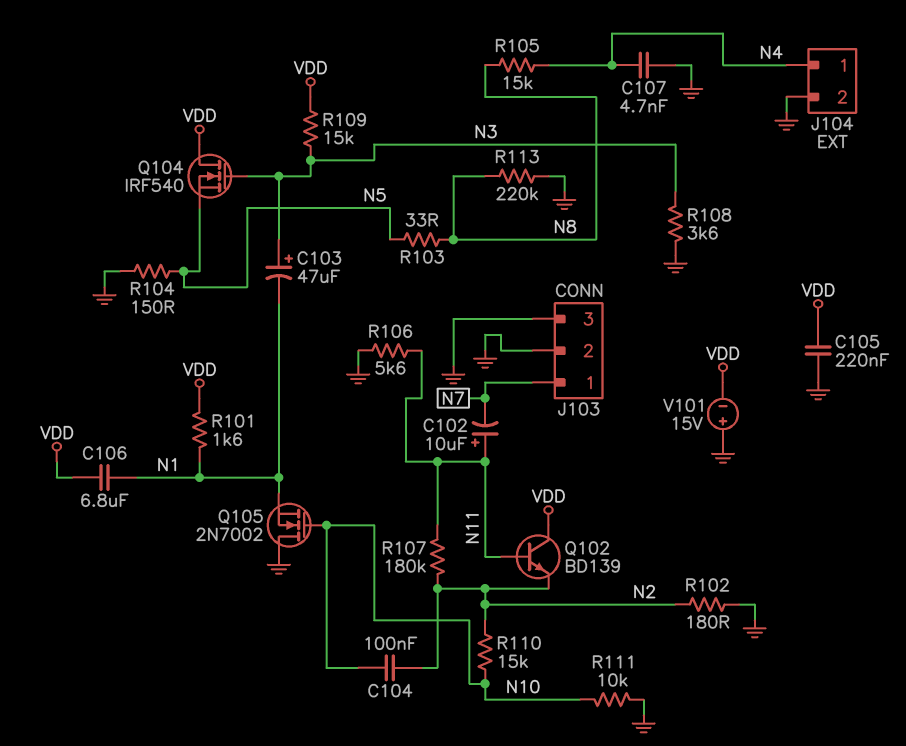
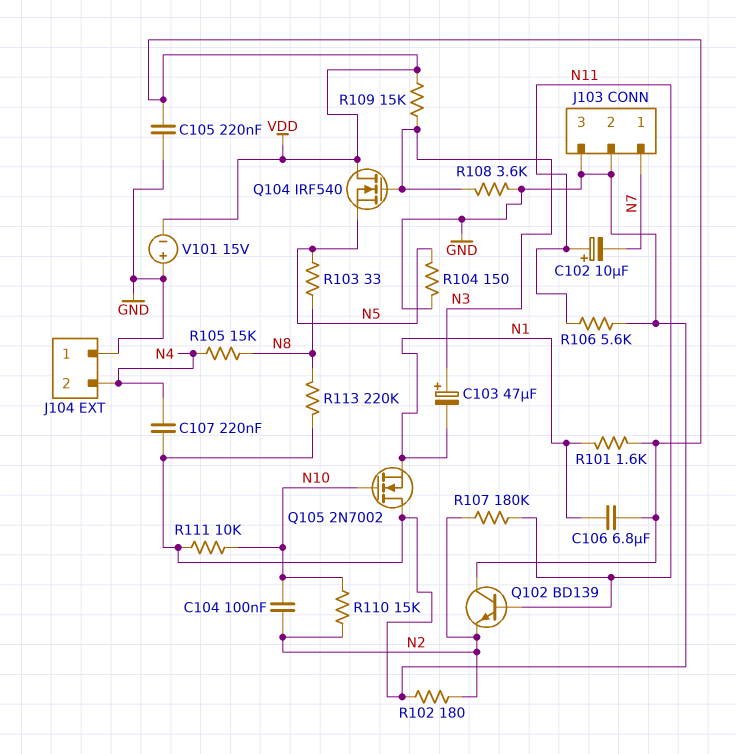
C107: 4.7nF (GND, N4) -> 220nF (GND, N4)
J104 pin 1: N4 -> GND
J104 pin 2: GND -> N4

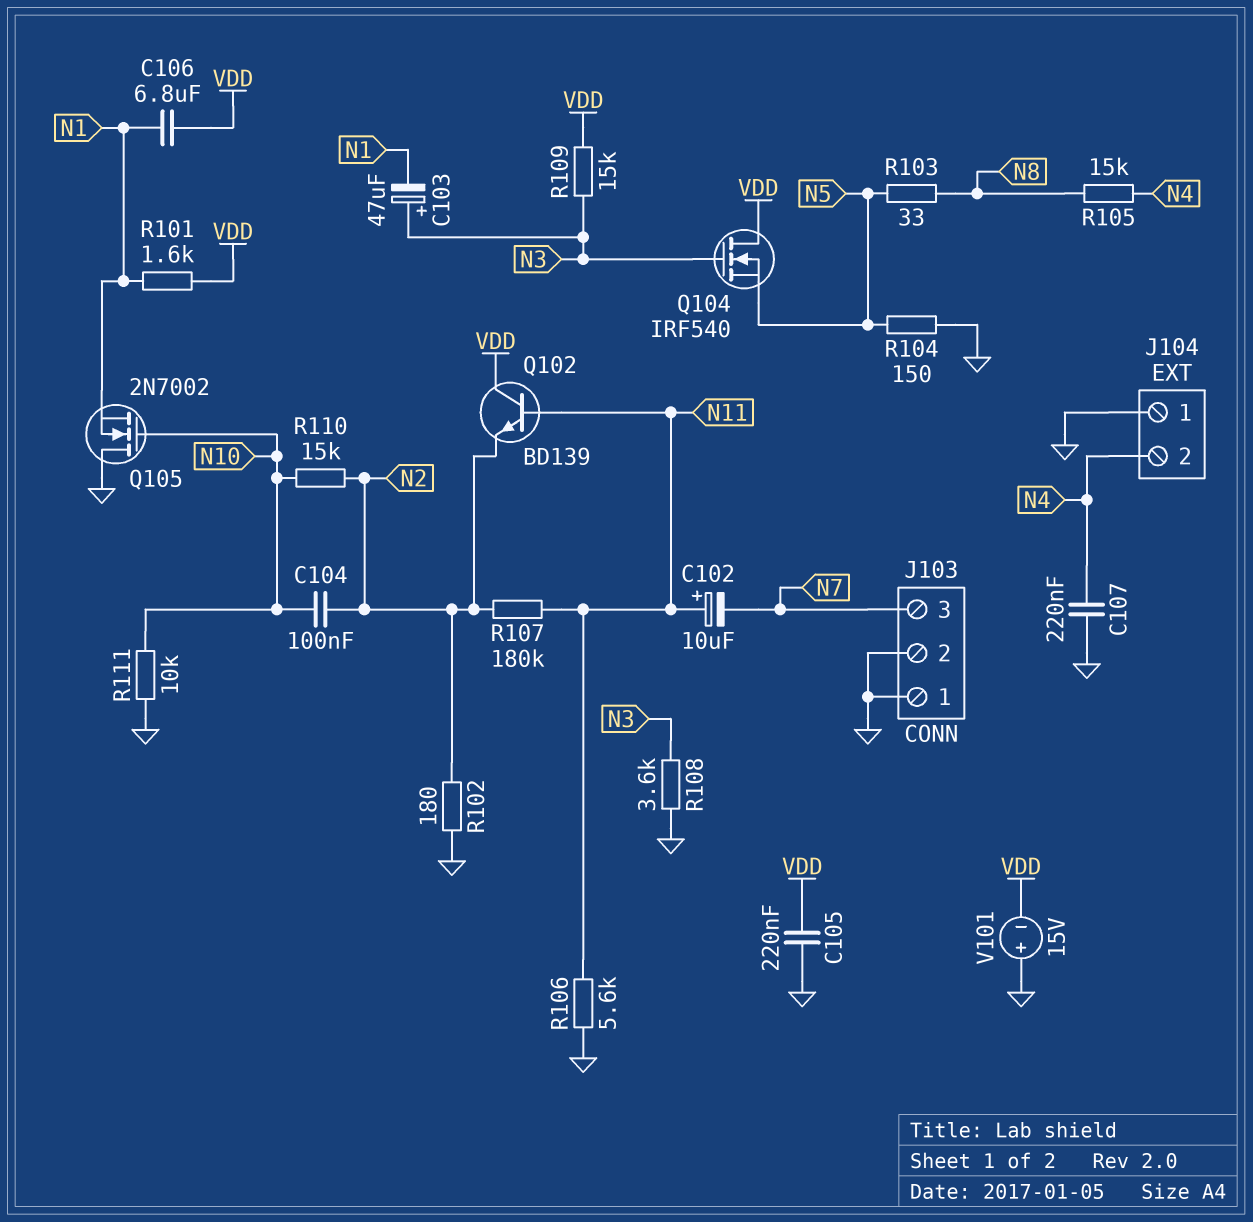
J103 pin 1: N7 -> GND
J103 pin 3: GND -> N7
R113: 220k (GND, N8) -> none

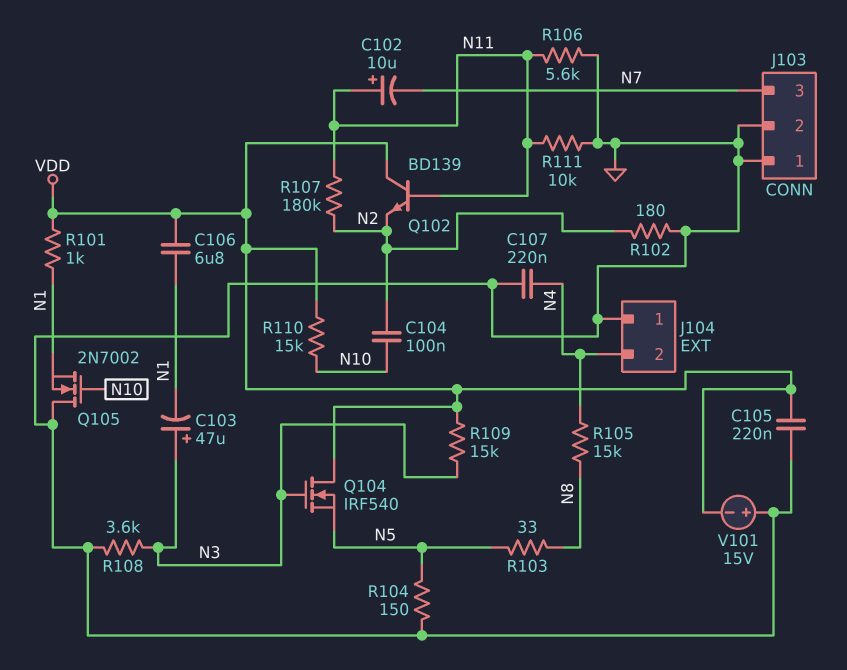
R101: 1.6k (N1, VDD) -> 1k (N1, VDD)
R110: 15k (N2, N10) -> 15k (N10, VDD)
R111: 10k (GND, N10) -> 10k (GND, N11)

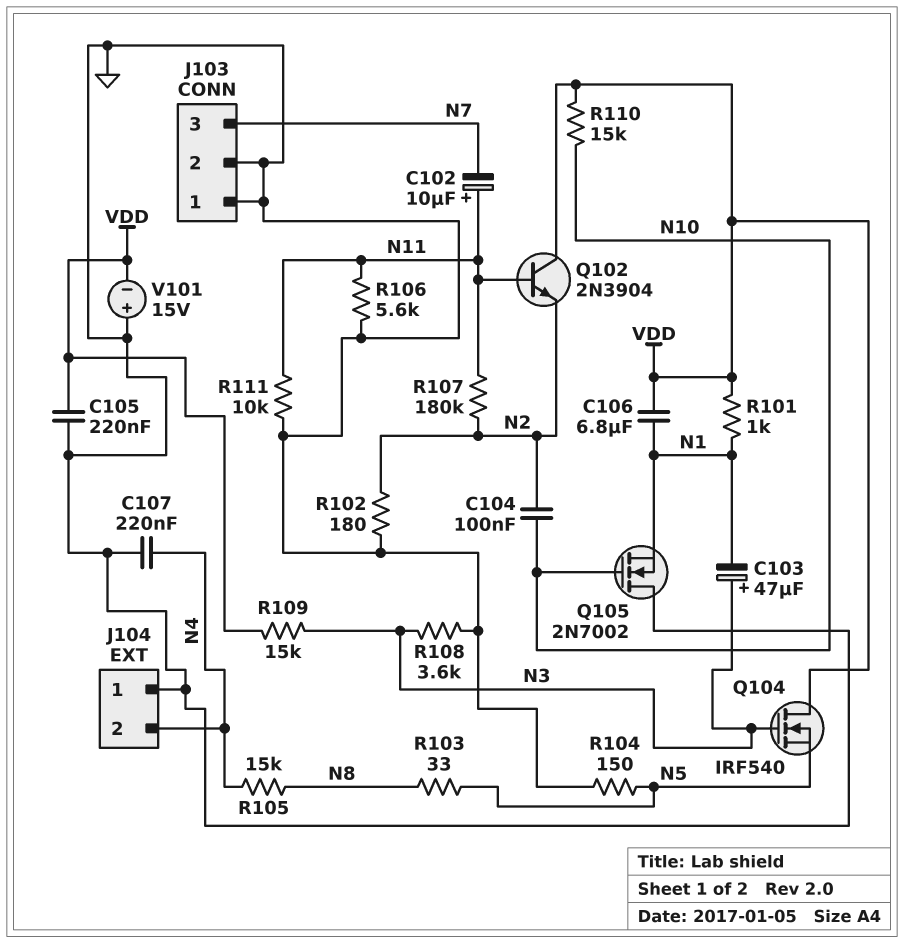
Q102: NPN BD139 (B N11, C VDD, E N2) -> NPN 2N3904 (B N11, C VDD, E N2)

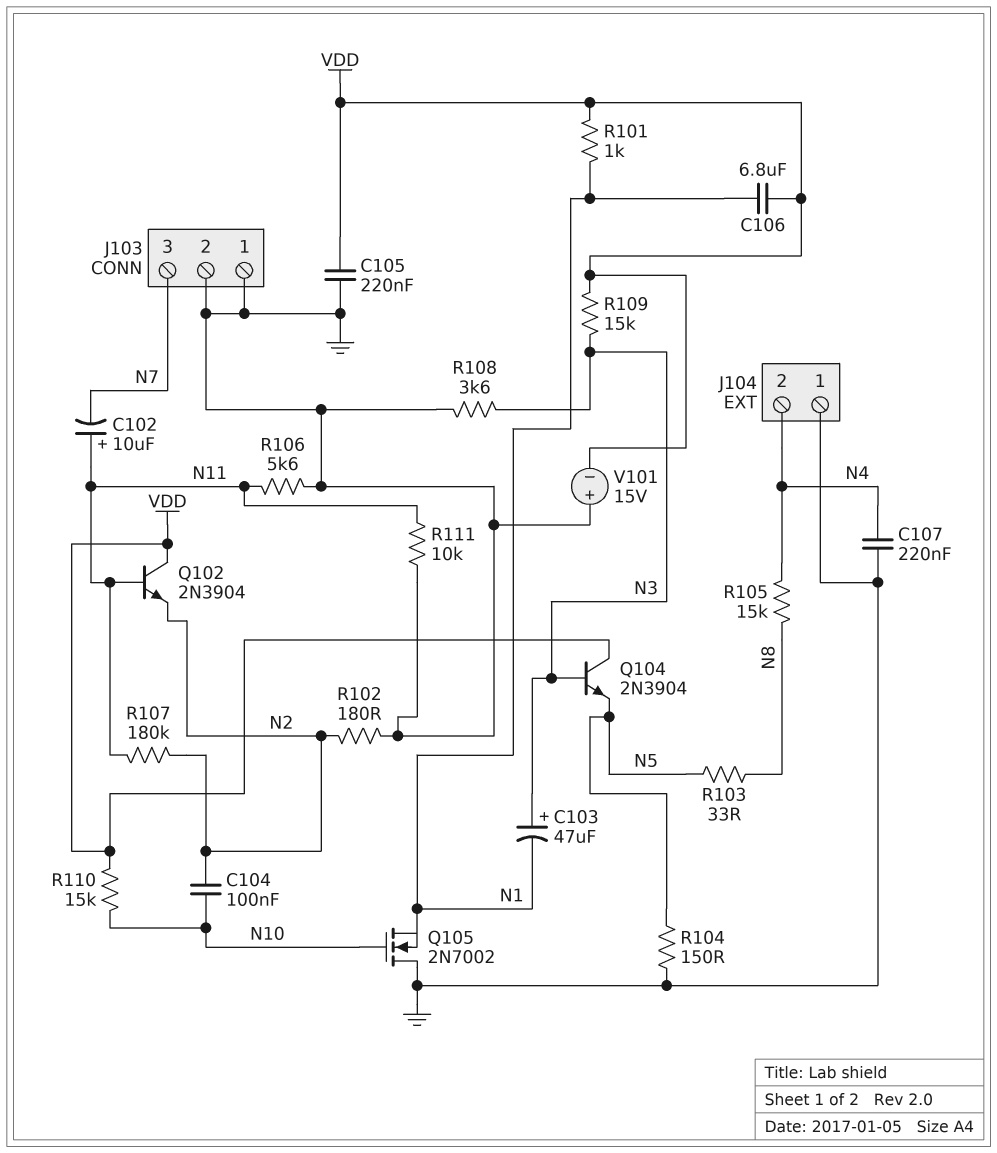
Q104: NMOS IRF540 (G N3, D VDD, S N5) -> NPN 2N3904 (B N3, C VDD, E N5)

